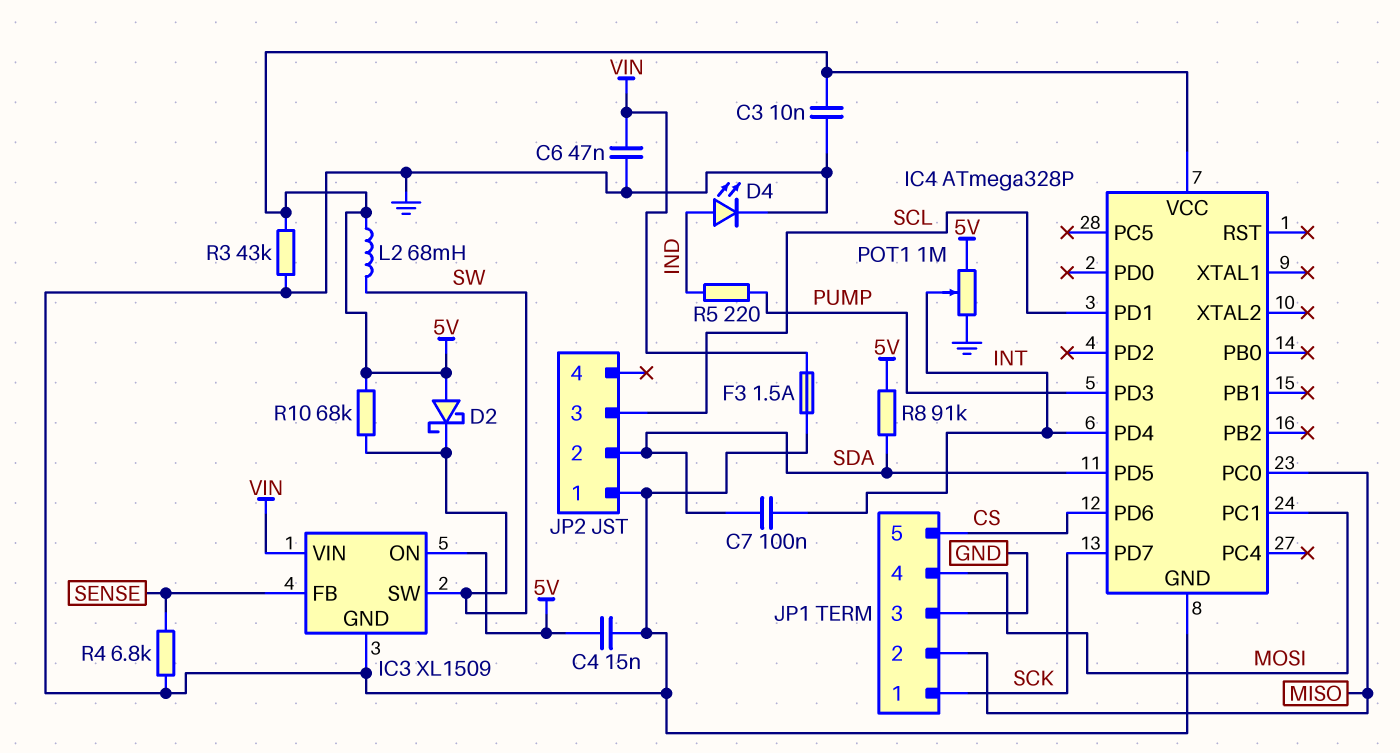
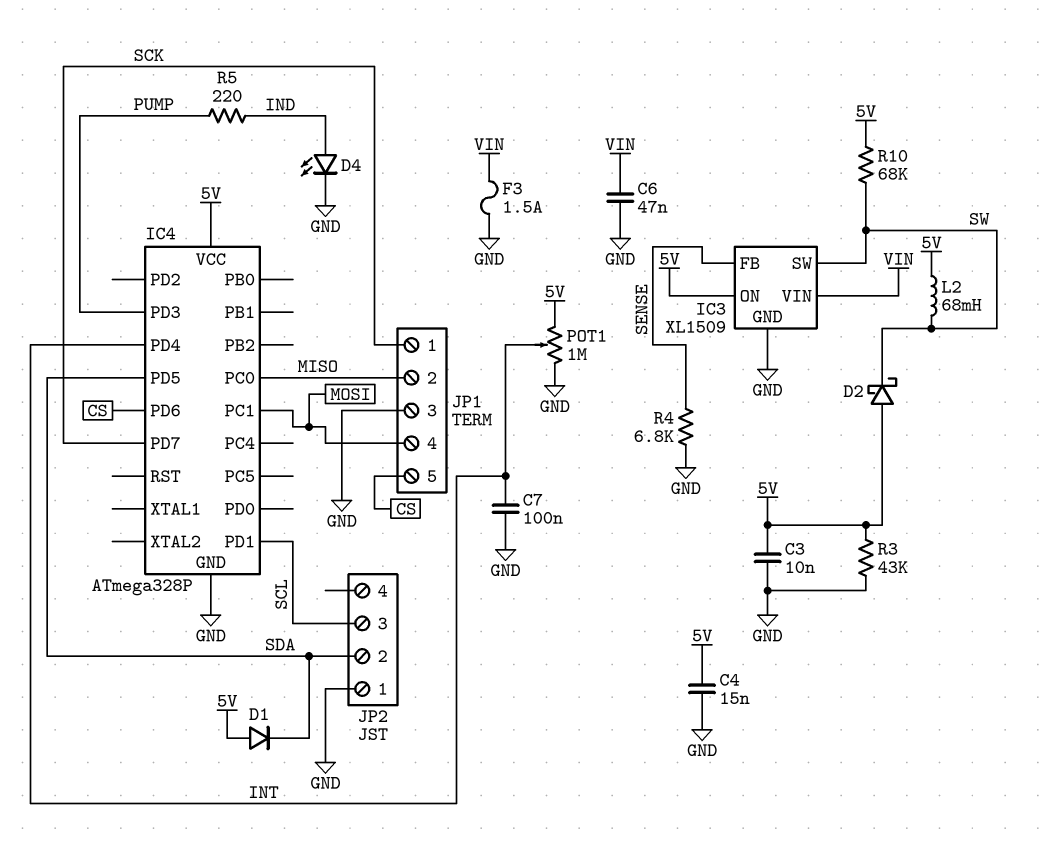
C7: 100nF (INT, SDA) -> 100nF (GND, INT)
D1: none -> diode (A 5V, K SDA)
R8: 91k (5V, SDA) -> none

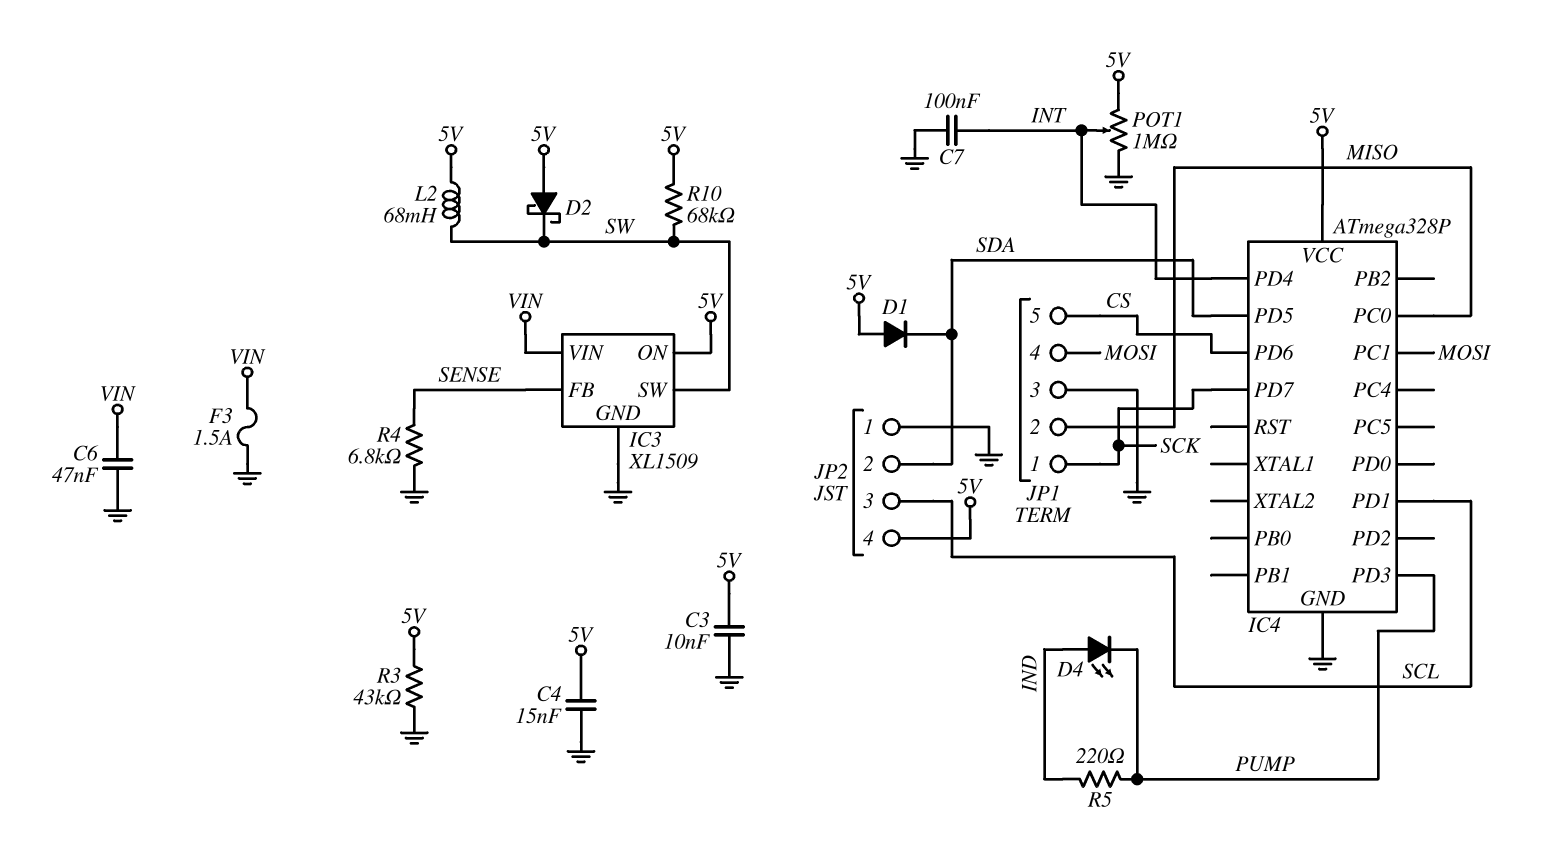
D4: LED (A IND, K GND) -> LED (A IND, K PUMP)
JP2 pin 4: none -> 5V

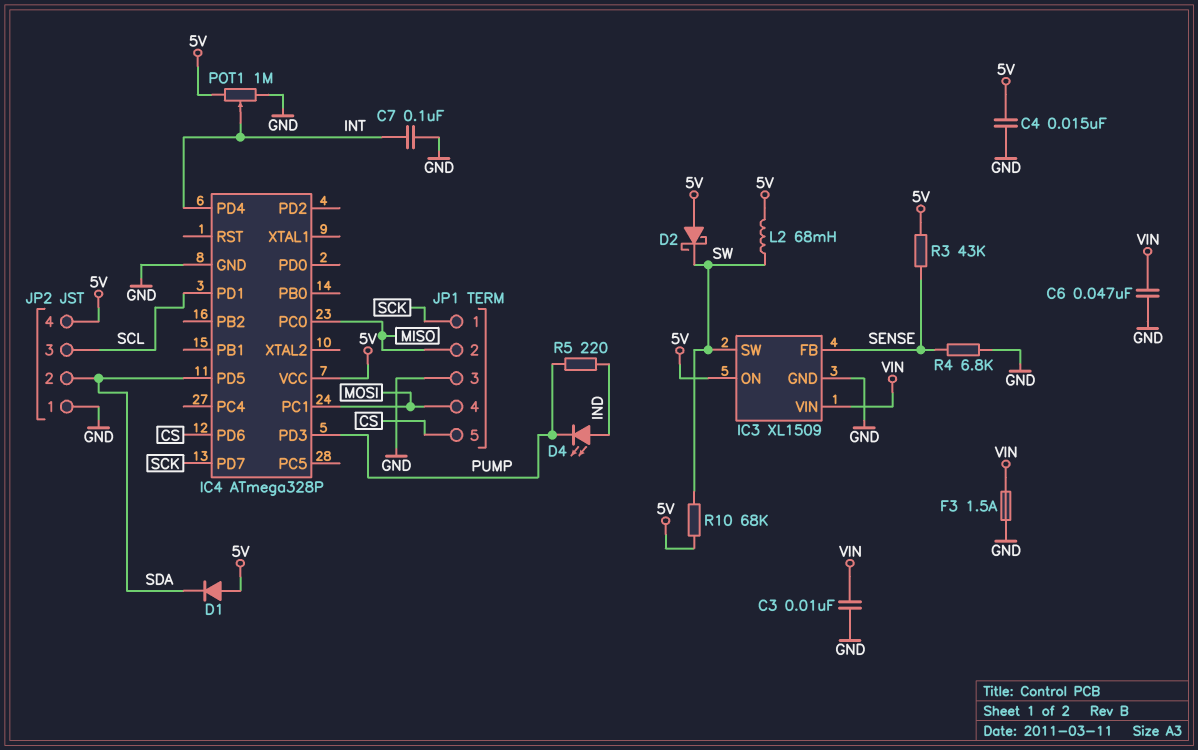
C3: 10nF (5V, GND) -> 10nF (GND, VIN)
R3: 43k (5V, GND) -> 43k (5V, SENSE)

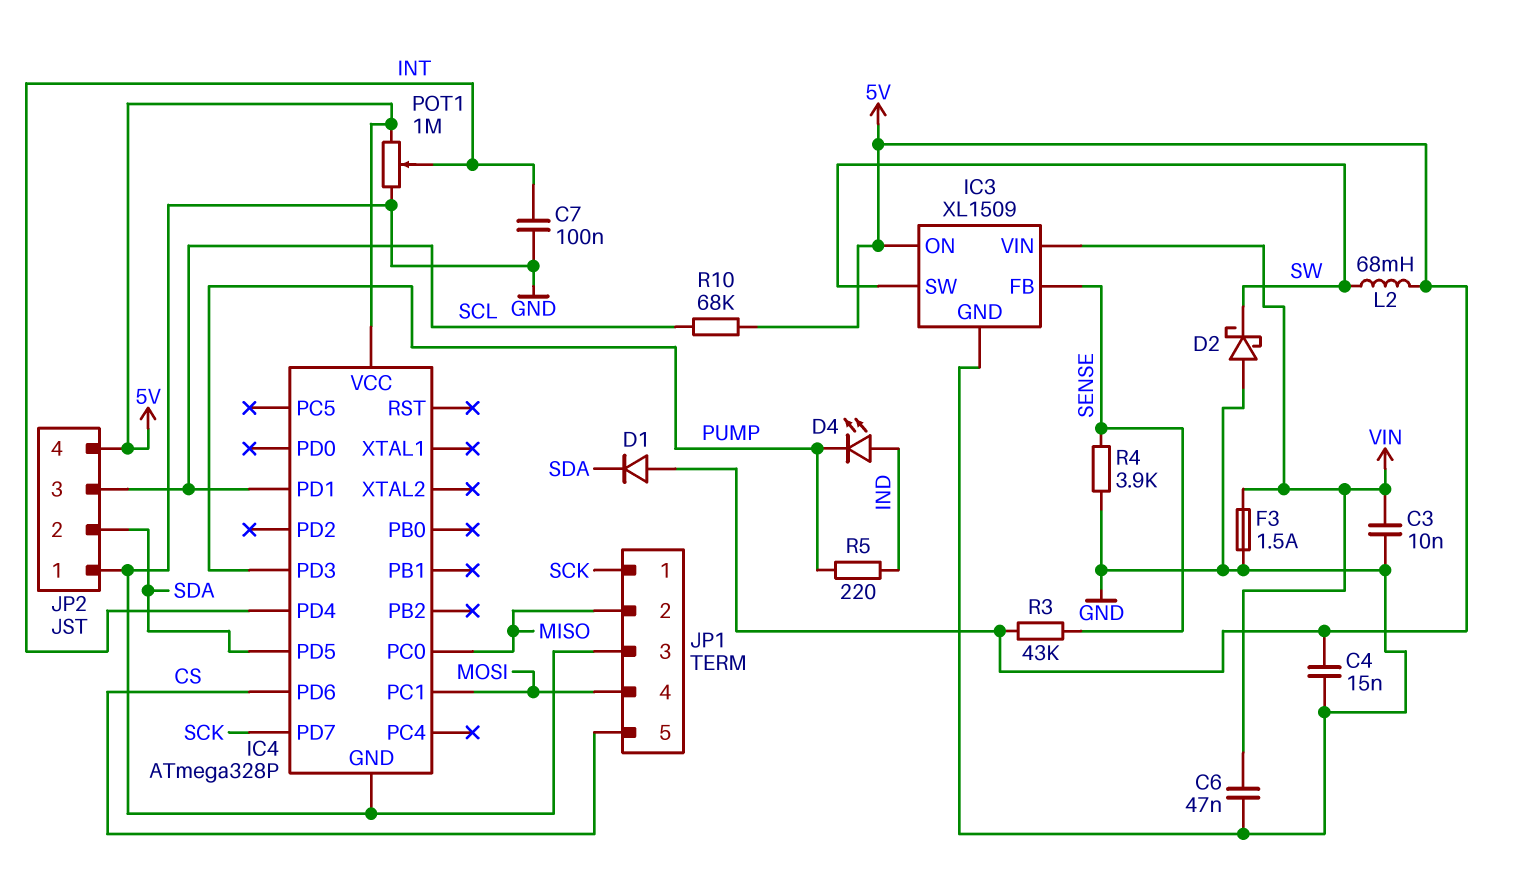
D2: schottky (A 5V, K SW) -> schottky (A GND, K SW)
R4: 6.8k (GND, SENSE) -> 3.9k (GND, SENSE)
R10: 68k (5V, SW) -> 68k (5V, SCL)

